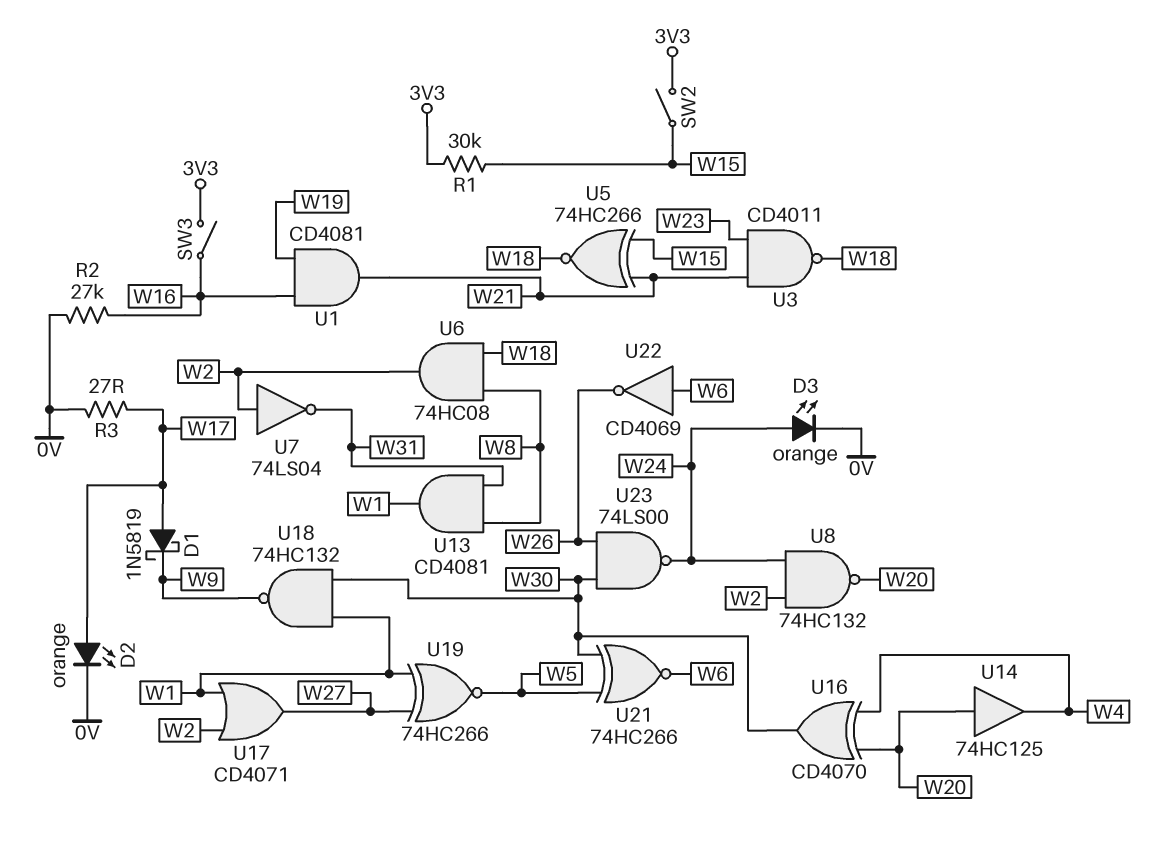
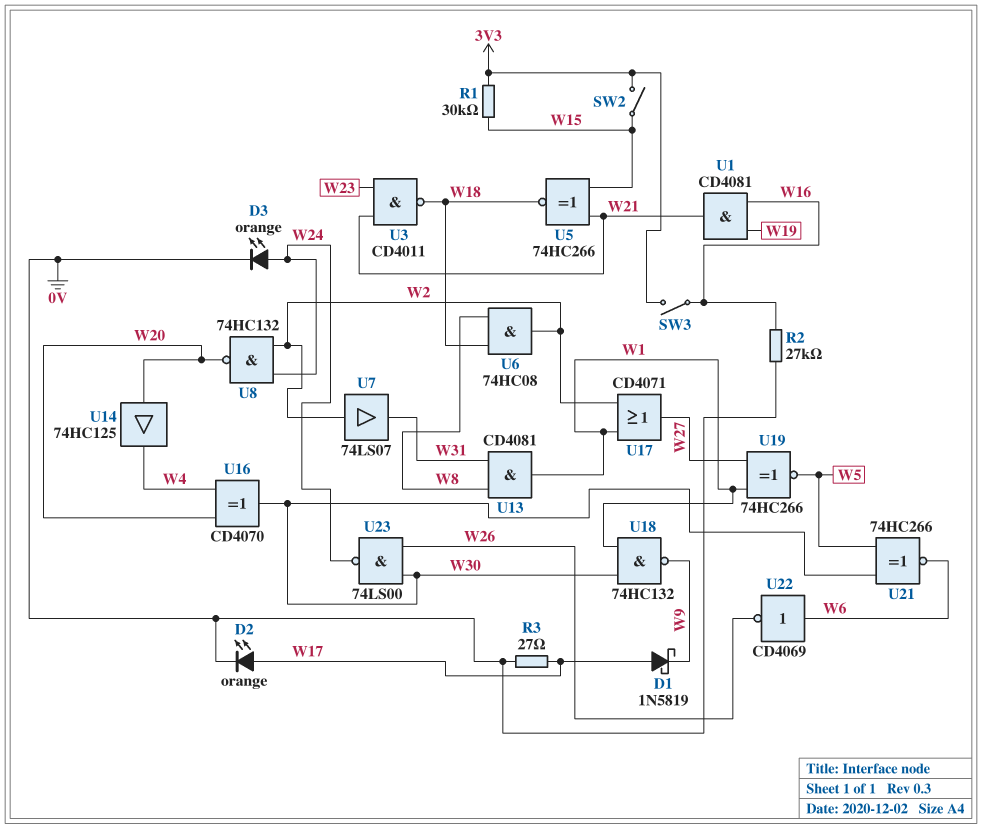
U7: NOT 74LS04 (in W2, out W31) -> buffer 74LS07 (in W2, out W31)

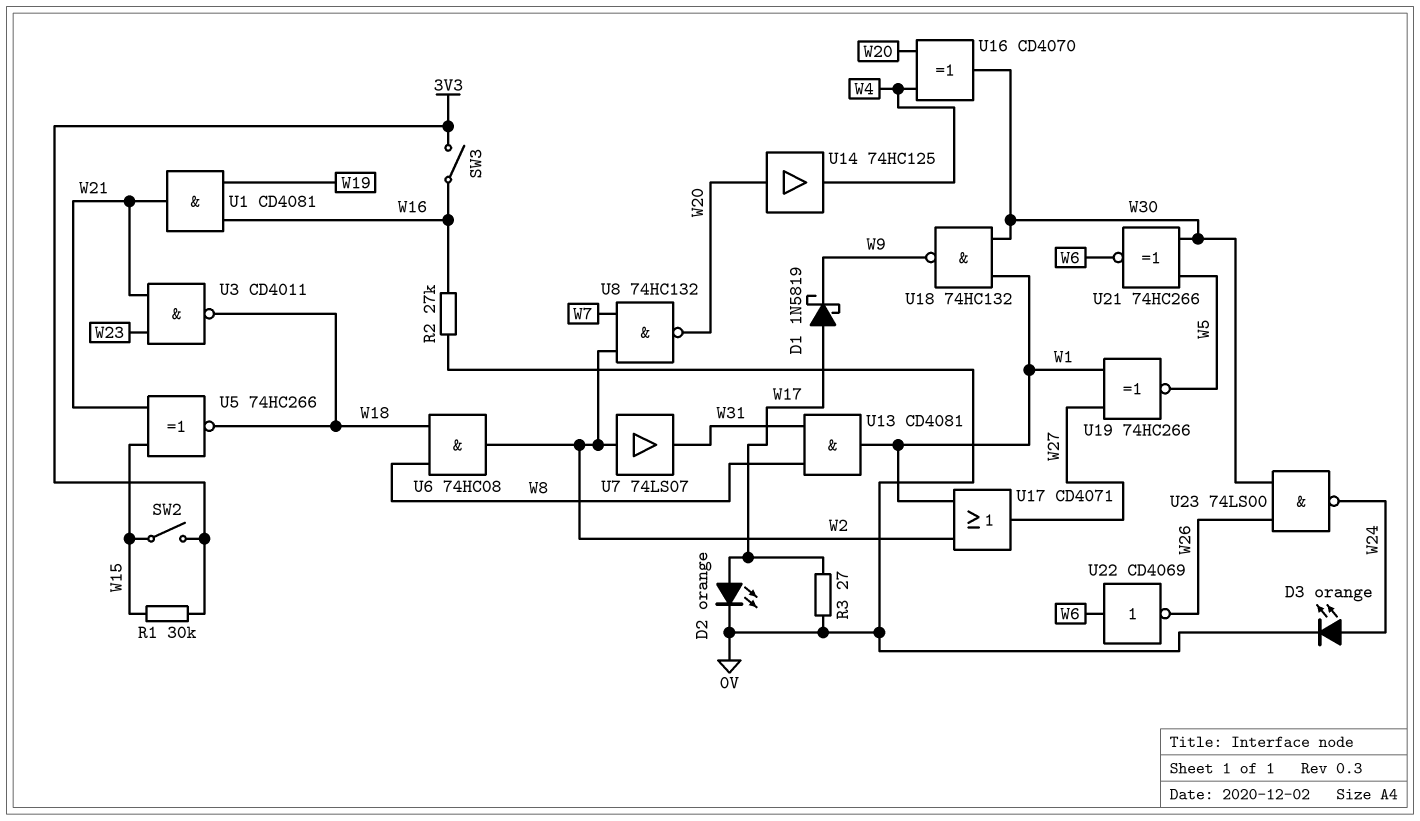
U8: NAND 74HC132 (in W2, in W24, out W20) -> NAND 74HC132 (in W2, in W7, out W20)

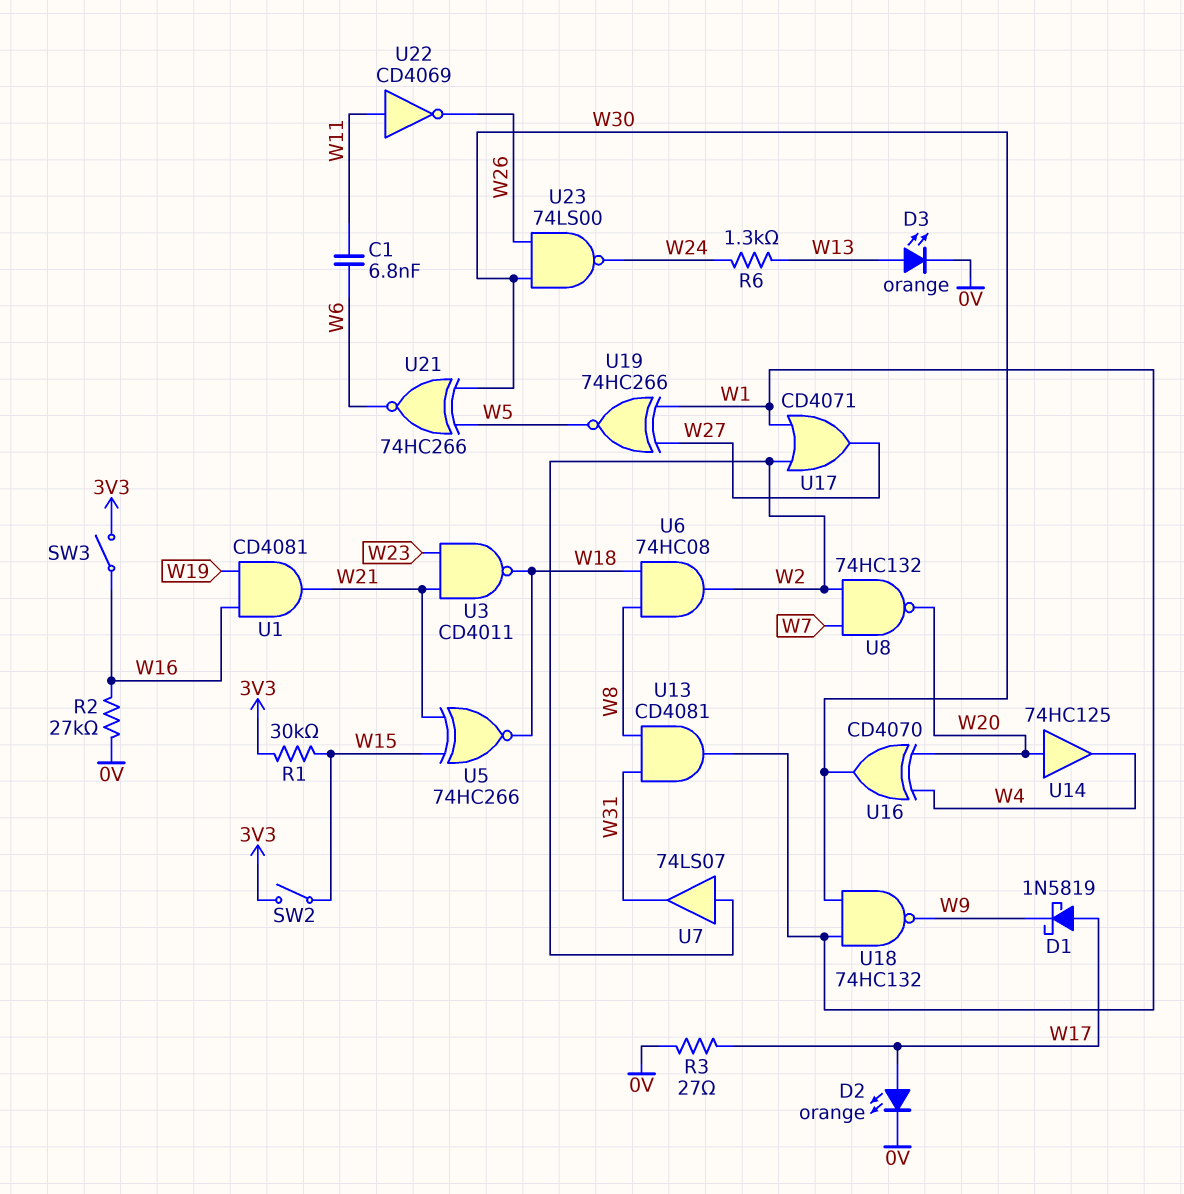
C1: none -> 6.8nF (W6, W11)
D3: LED orange (A W24, K 0V) -> LED orange (A W13, K 0V)
R6: none -> 1.3k (W13, W24)
U22: NOT CD4069 (in W6, out W26) -> NOT CD4069 (in W11, out W26)

